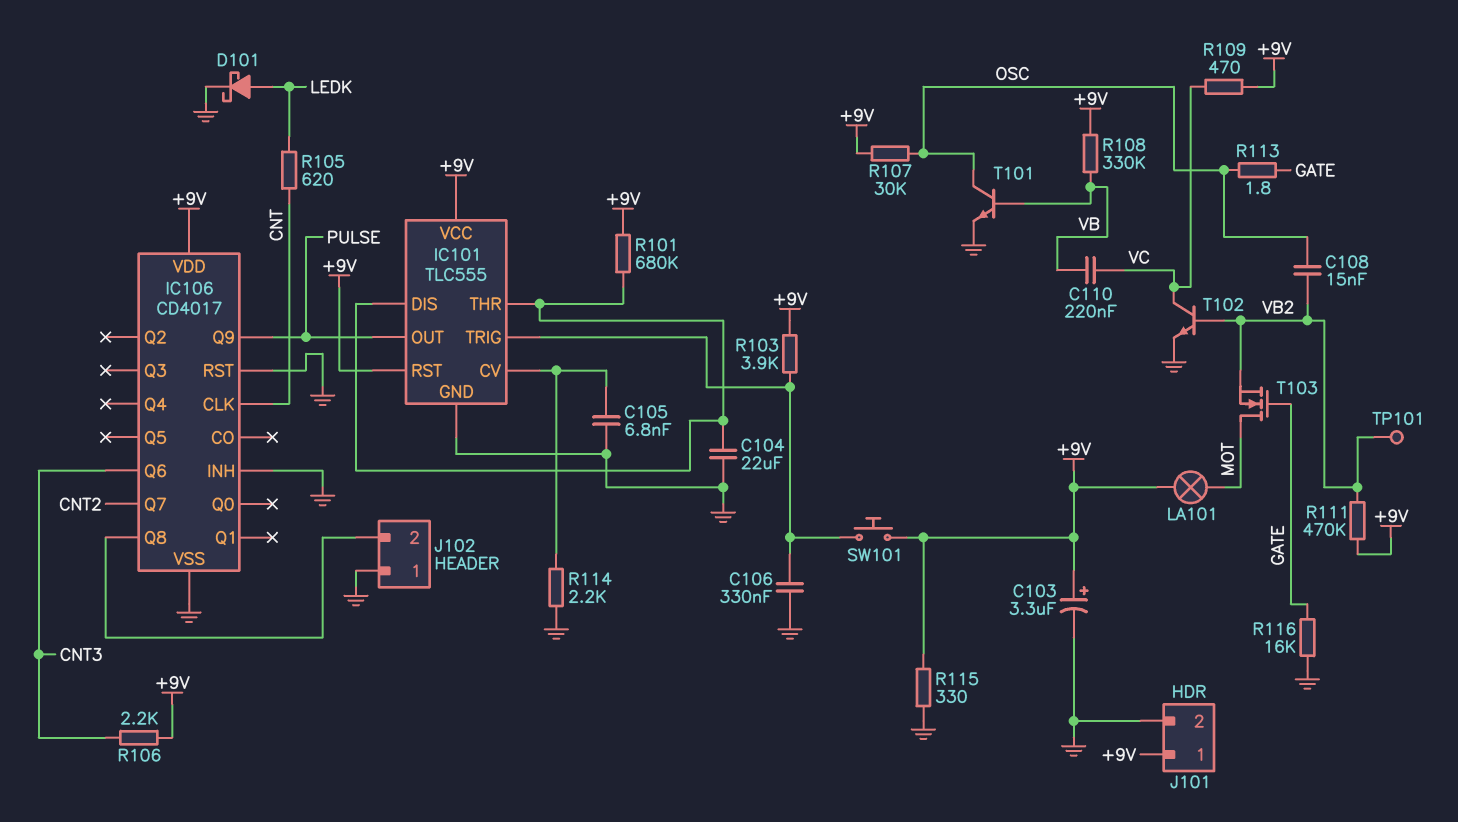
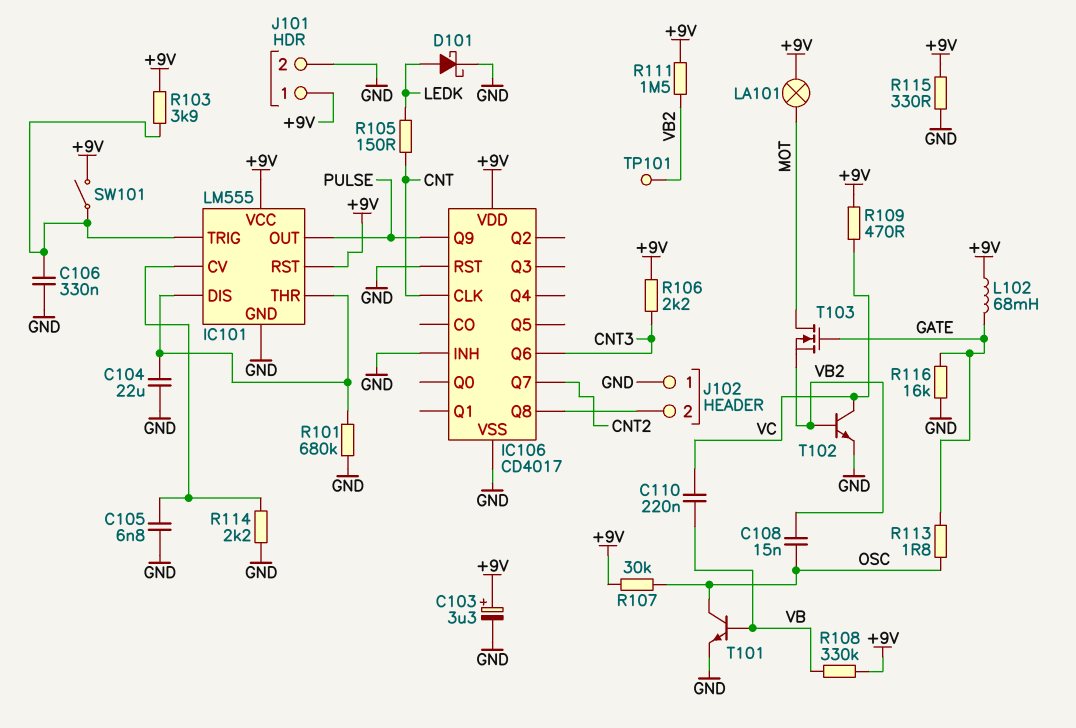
IC101: TLC555 -> LM555
L102: none -> 68mH (+9V, GATE)
R101: 680k (+9V, IC101/DIS) -> 680k (GND, IC101/DIS)
R105: 620 (CNT, LEDK) -> 150 (CNT, LEDK)
R111: 470k (+9V, VB2) -> 1.5M (+9V, VB2)
SW101: button (+9V, IC101/TRIG) -> switch (+9V, IC101/TRIG)

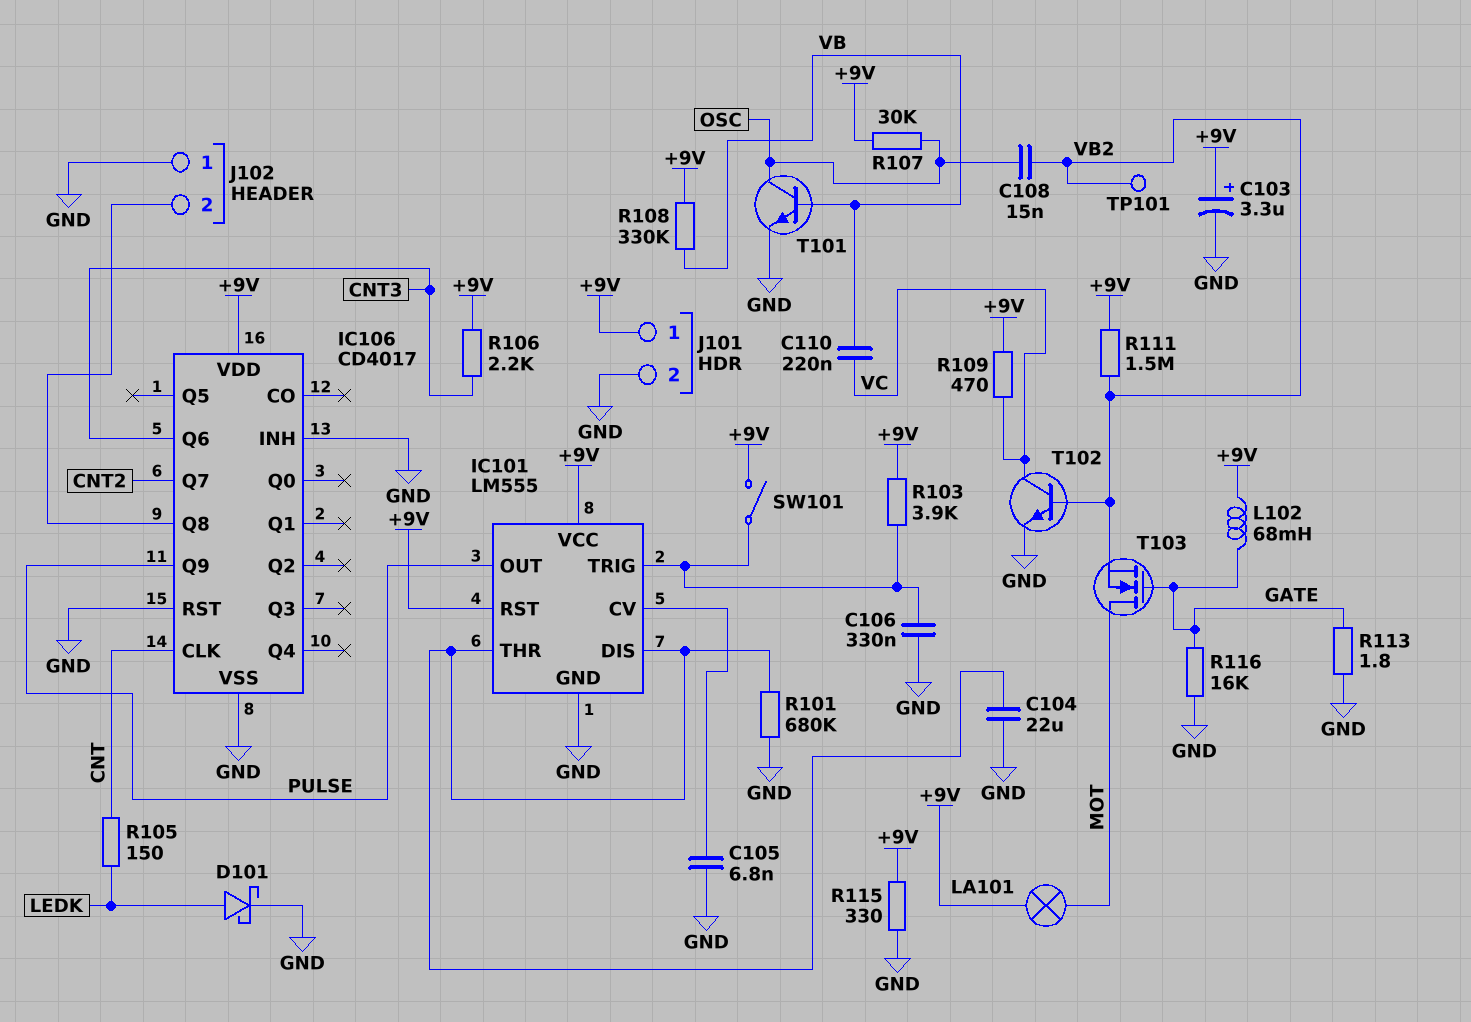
R113: 1.8 (GATE, OSC) -> 1.8 (GATE, GND)
R114: 2.2k (GND, IC101/CV) -> none

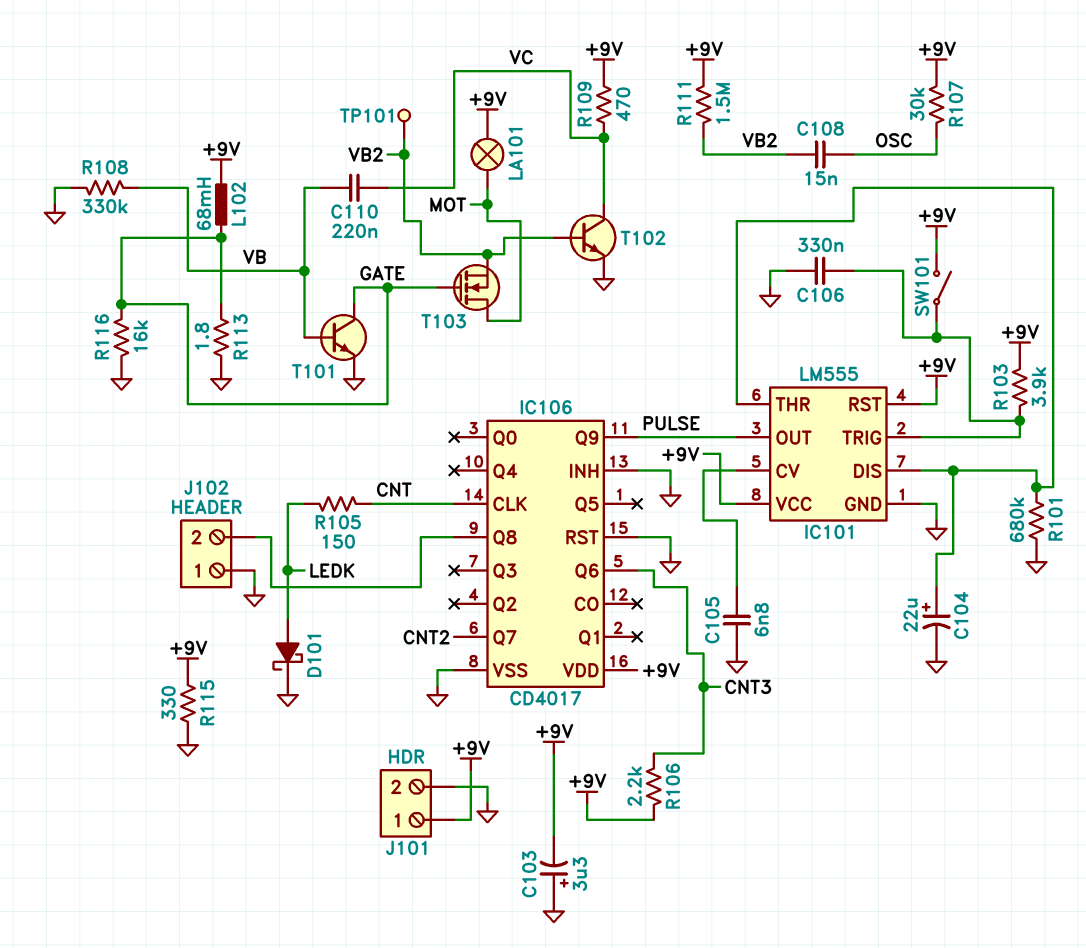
C103: 3.3uF (plus +9V, minus GND) -> 3.3uF (plus GND, minus +9V)
C104: 22uF (GND, IC101/DIS) -> 22uF (plus IC101/DIS, minus GND)
R108: 330k (+9V, VB) -> 330k (GND, VB)
T101: NPN (B VB, C OSC, E GND) -> NPN (B VB, C GATE, E GND)

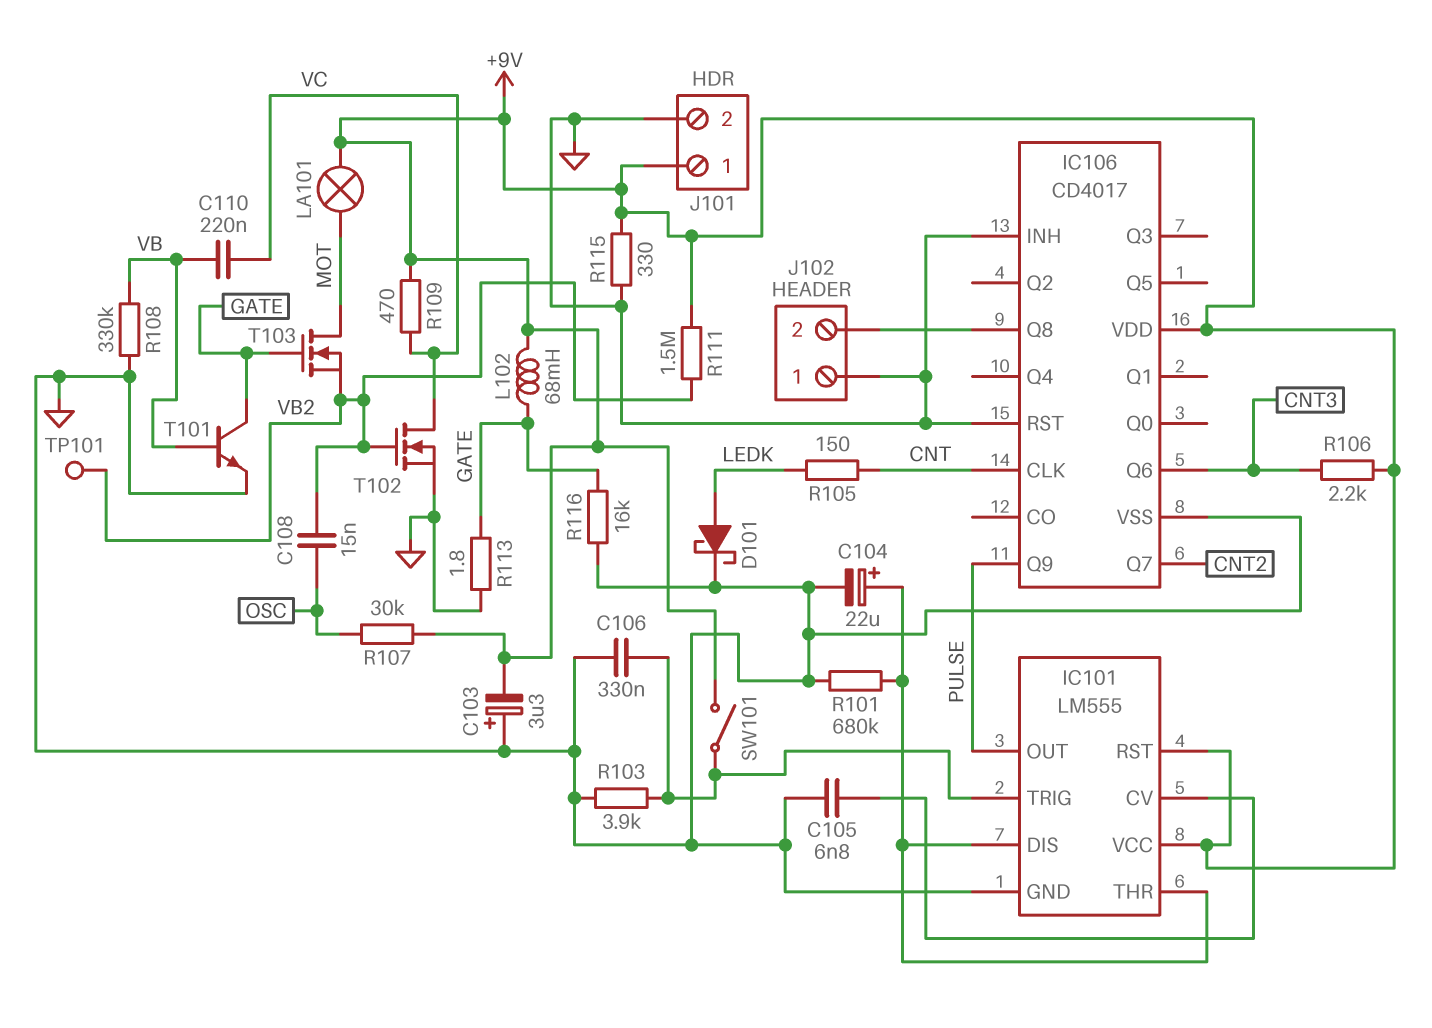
R103: 3.9k (+9V, IC101/TRIG) -> 3.9k (GND, IC101/TRIG)
T102: NPN (B VB2, C VC, E GND) -> NMOS (G VB2, D VC, S GND)

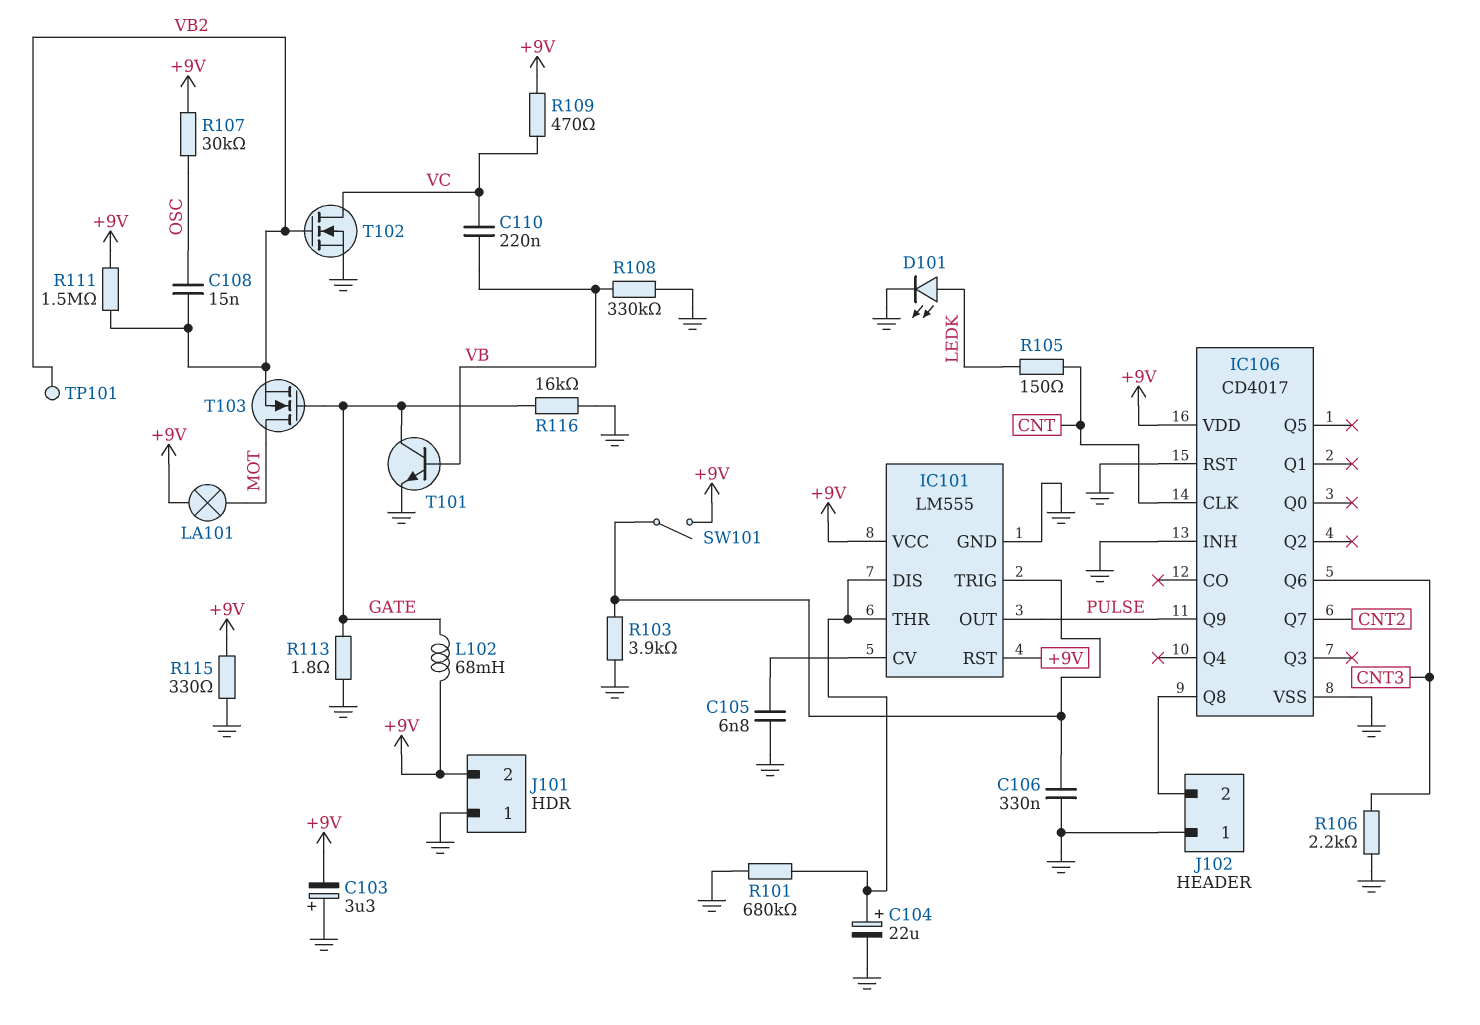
D101: schottky (A LEDK, K GND) -> LED (A LEDK, K GND)
J101 pin 1: +9V -> GND
J101 pin 2: GND -> +9V
R106: 2.2k (+9V, CNT3) -> 2.2k (CNT3, GND)

